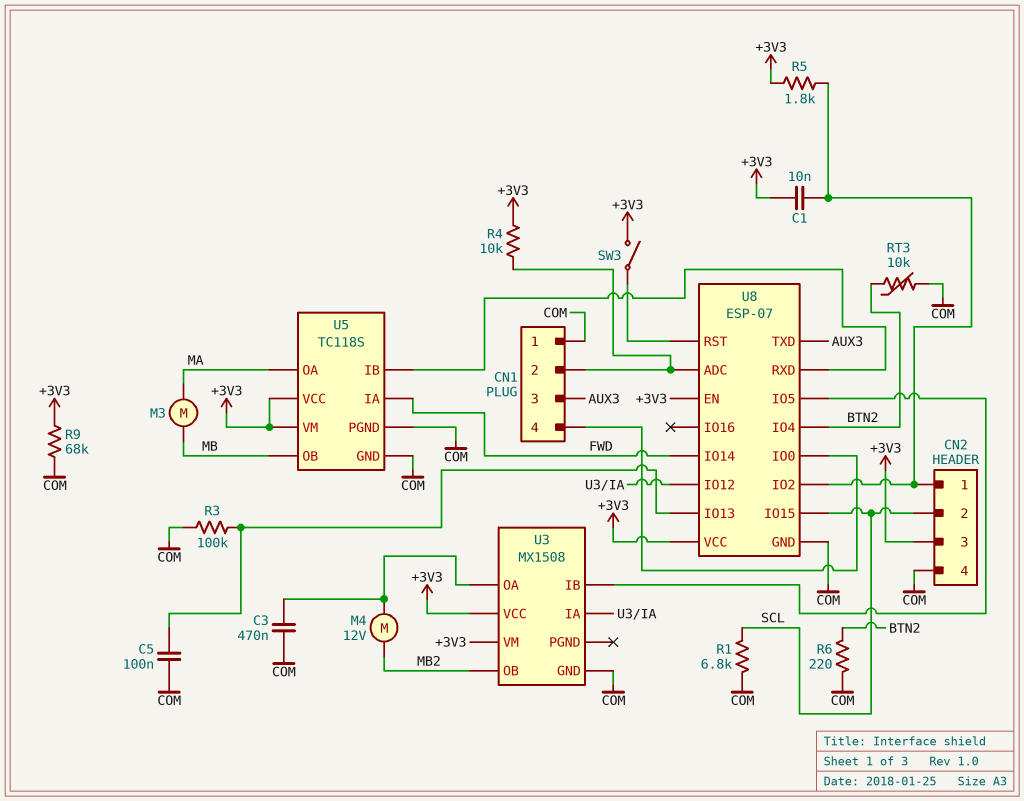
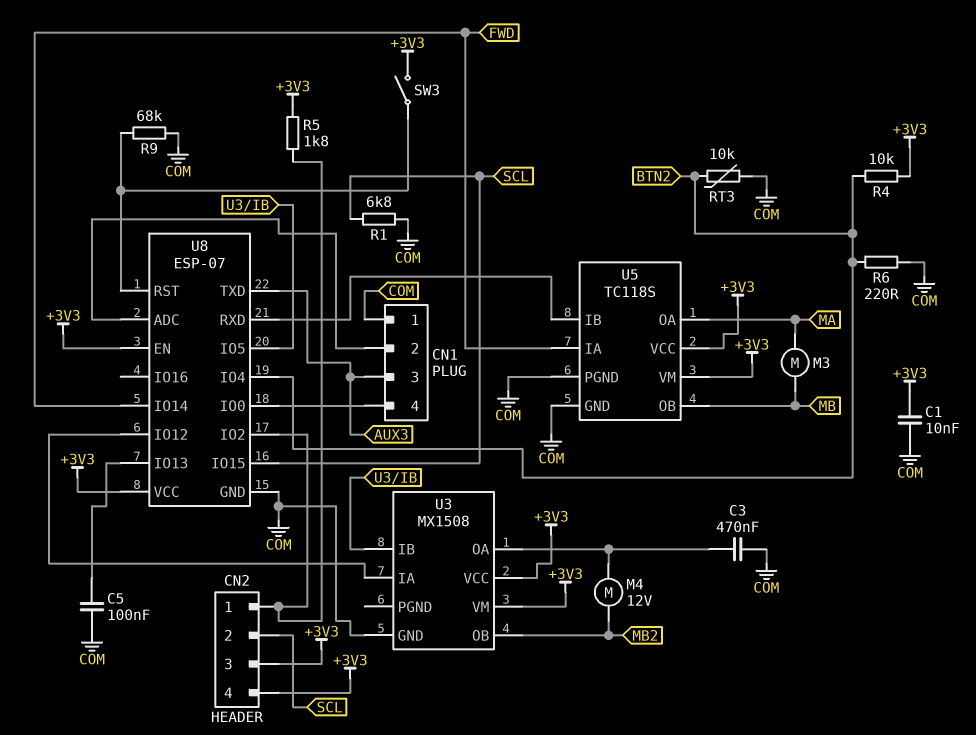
C1: 10nF (+3V3, CN2/1) -> 10nF (+3V3, COM)
CN2 pin 4: COM -> +3V3
R3: 100k (COM, U8/IO13) -> none
R4: 10k (+3V3, CN1/2) -> 10k (+3V3, BTN2)
R9: 68k (+3V3, COM) -> 68k (COM, U8/RST)

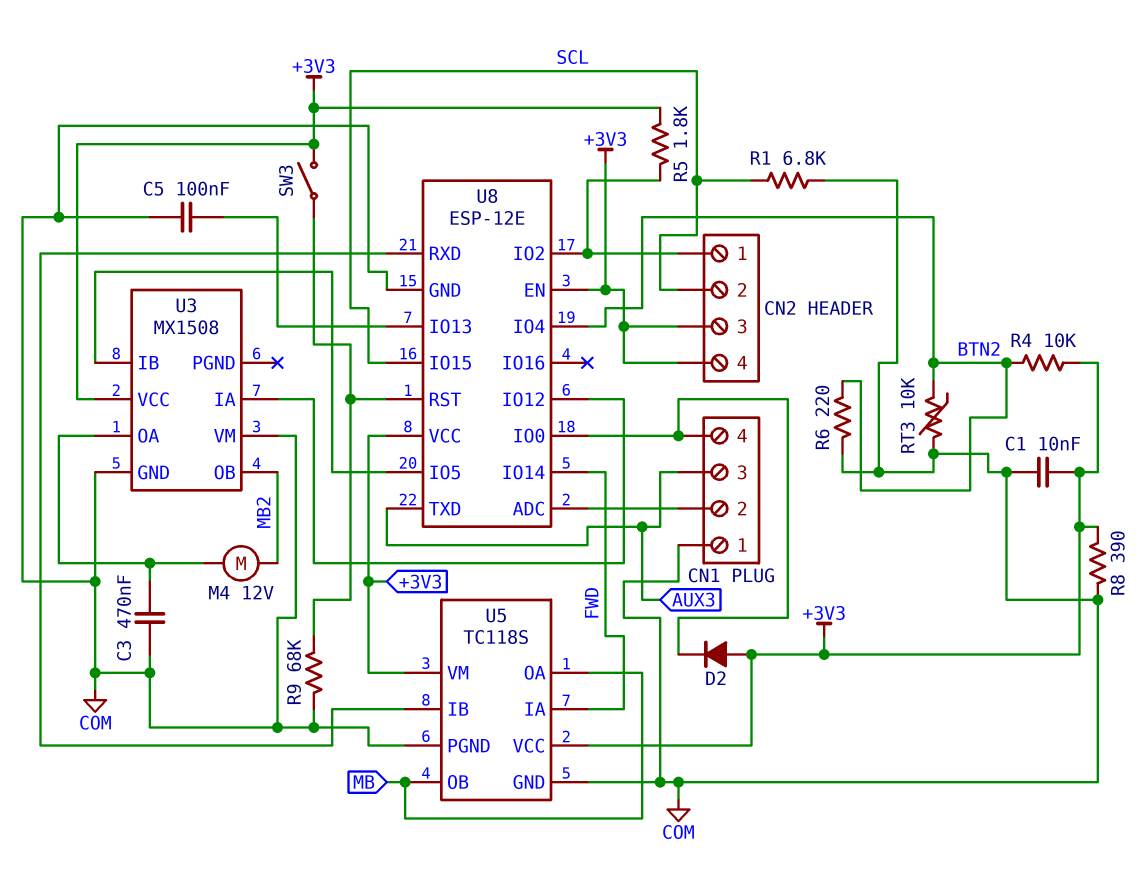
D2: none -> diode (A +3V3, K CN1/4)
M3: motor (MA, MB) -> none
R8: none -> 390 (+3V3, COM)
U3 pin VM: +3V3 -> COM
U5 pin OA: MA -> MB
U8: ESP-07 -> ESP-12E

